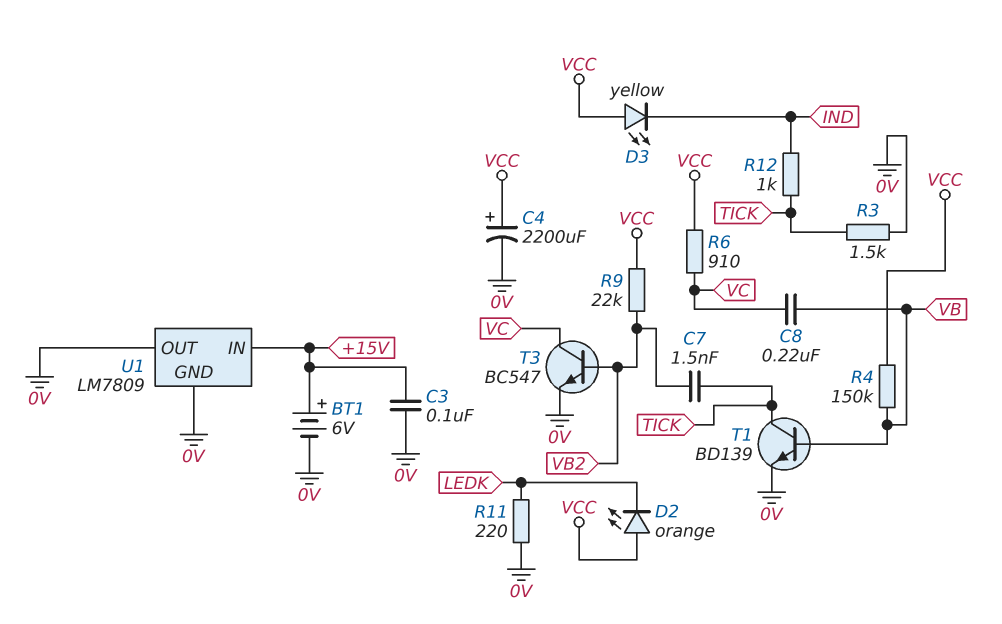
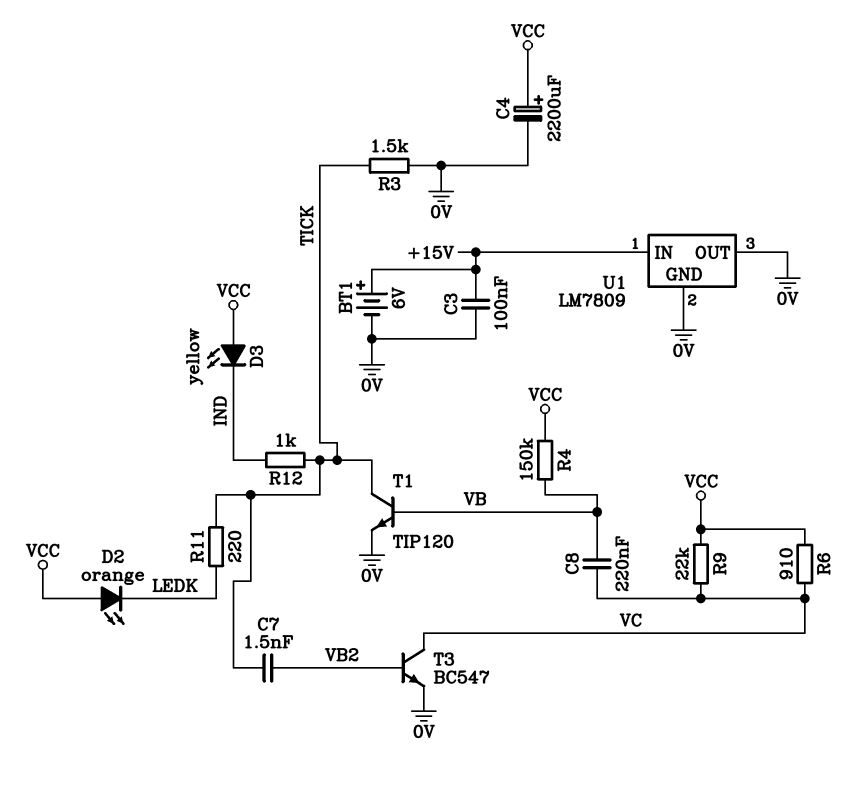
R9: 22k (VB2, VCC) -> 22k (VC, VCC)
R11: 220 (0V, LEDK) -> 220 (LEDK, TICK)
T1: NPN BD139 (B VB, C TICK, E 0V) -> NPN TIP120 (B VB, C TICK, E 0V)

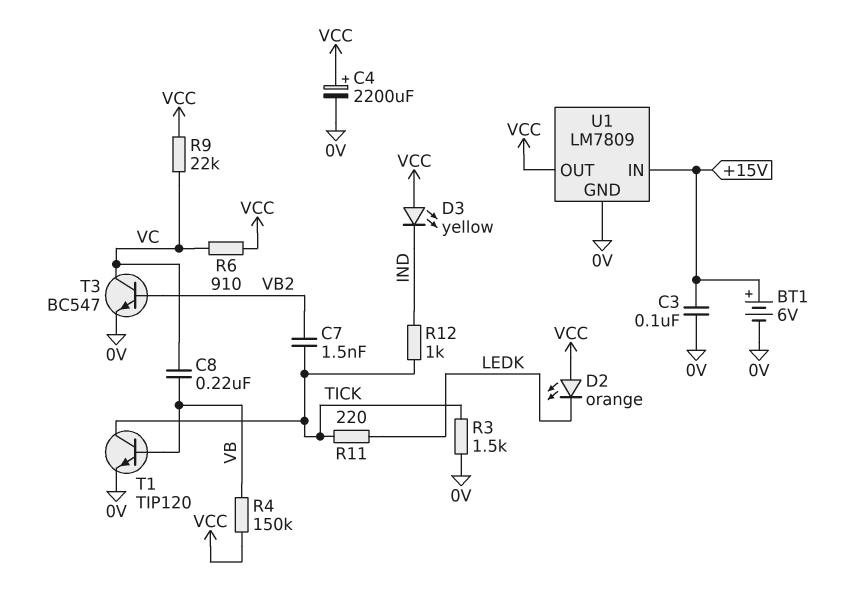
U1 pin OUT: 0V -> VCC

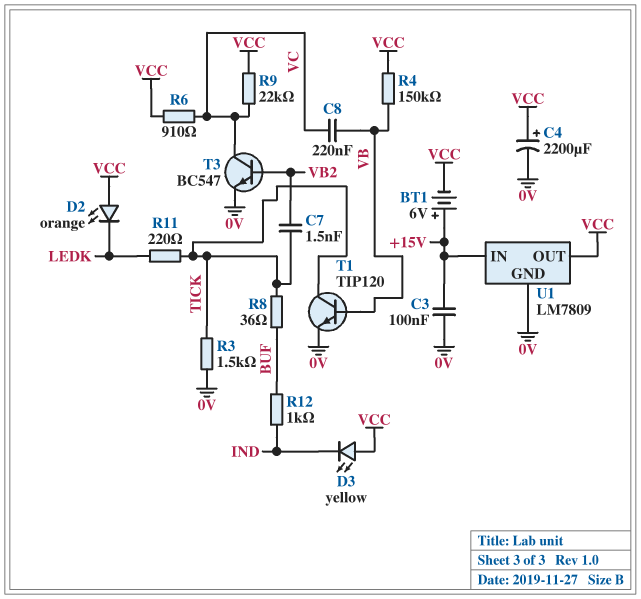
BT1: 6V (plus +15V, minus 0V) -> 6V (plus +15V, minus VCC)
R8: none -> 36 (BUF, TICK)
R12: 1k (IND, TICK) -> 1k (BUF, IND)

